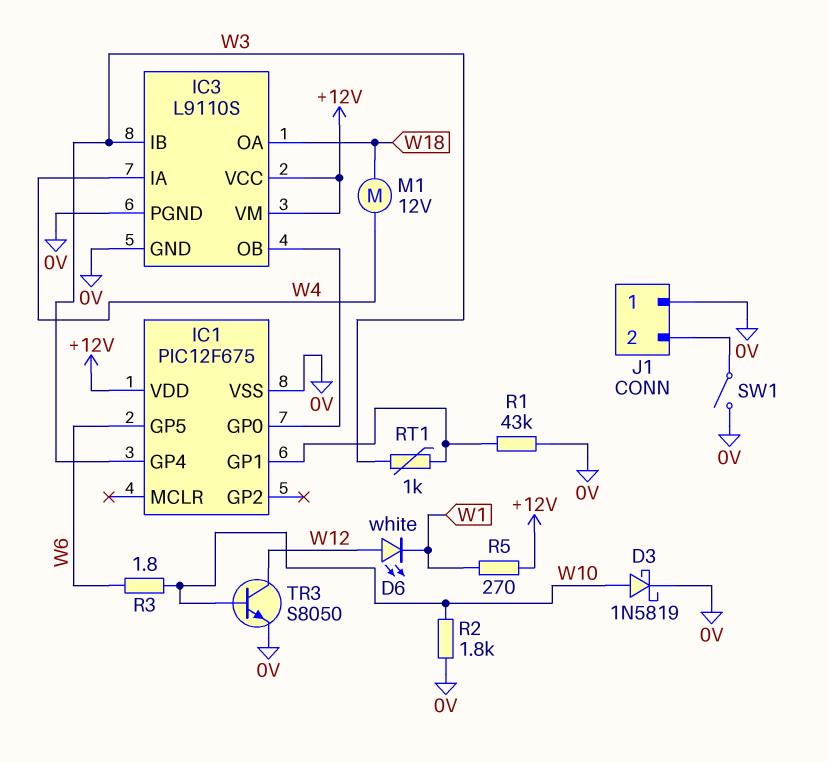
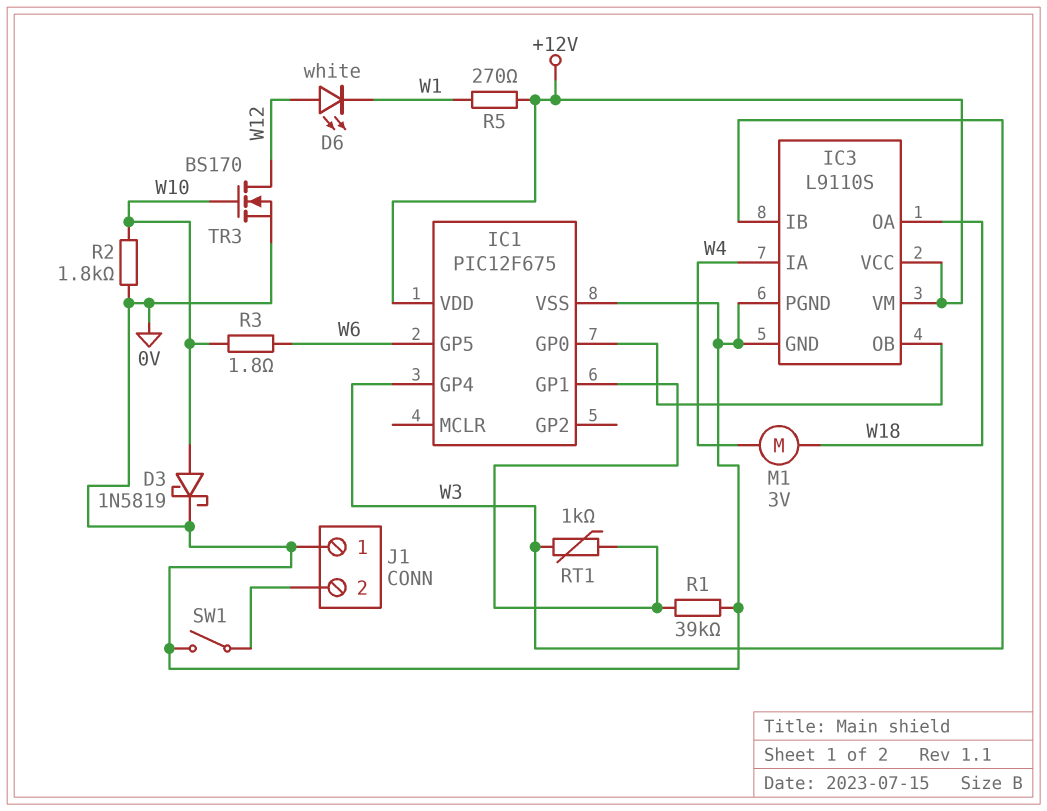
M1: motor 12V (W4, W18) -> motor 3V (W4, W18)
R1: 43k (0V, IC1/GP1) -> 39k (0V, IC1/GP1)
TR3: NPN S8050 (B W10, C W12, E 0V) -> NMOS BS170 (G W10, D W12, S 0V)

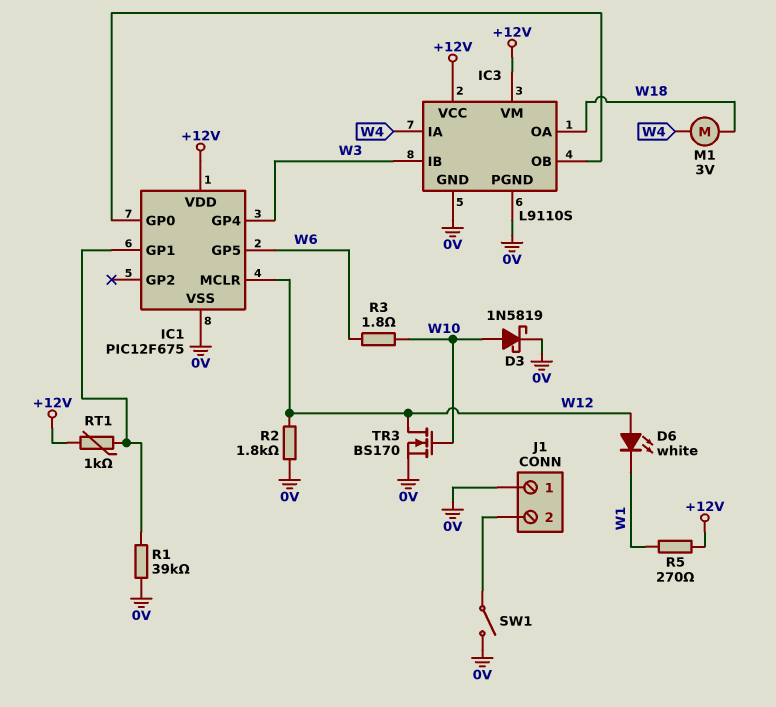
IC1 pin MCLR: none -> W12
R2: 1.8k (0V, W10) -> 1.8k (0V, W12)
RT1: 1k (IC1/GP1, W3) -> 1k (+12V, IC1/GP1)

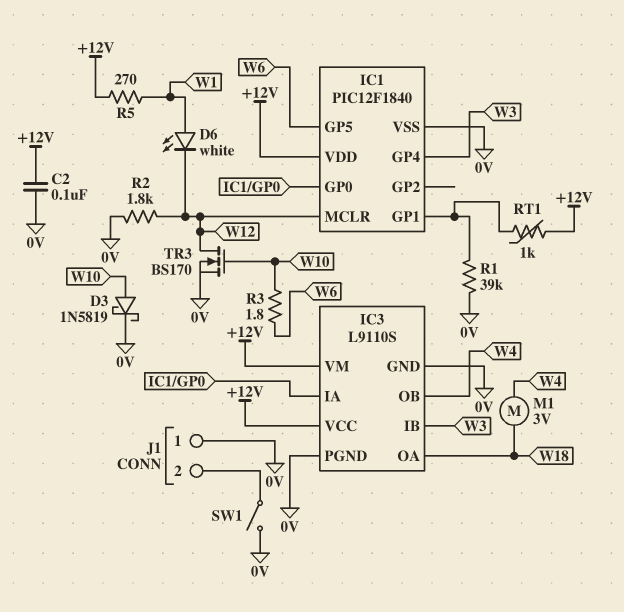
C2: none -> 100nF (+12V, 0V)
D6: LED white (A W12, K W1) -> LED white (A W1, K W12)
IC1: PIC12F675 -> PIC12F1840
IC3 pin IA: W4 -> IC1/GP0
IC3 pin OB: IC1/GP0 -> W4

